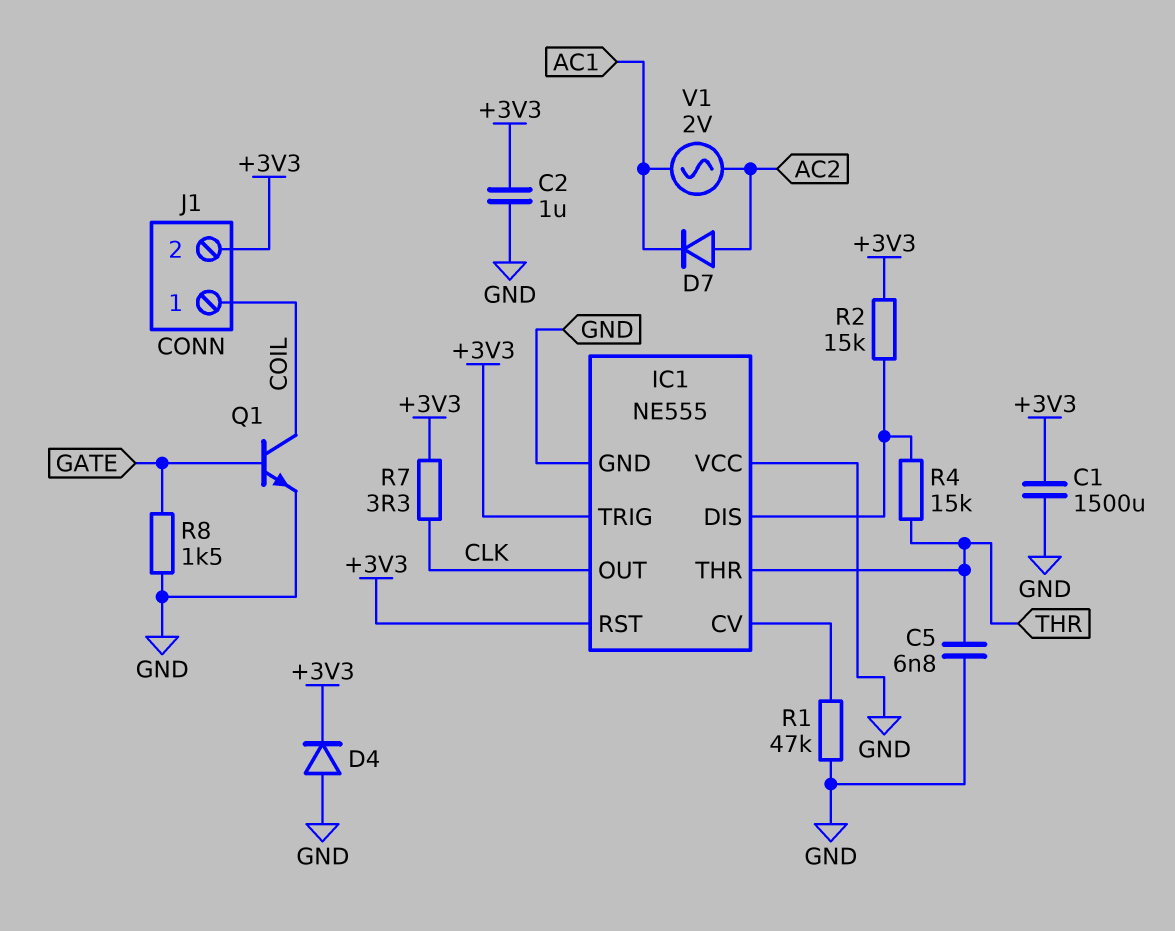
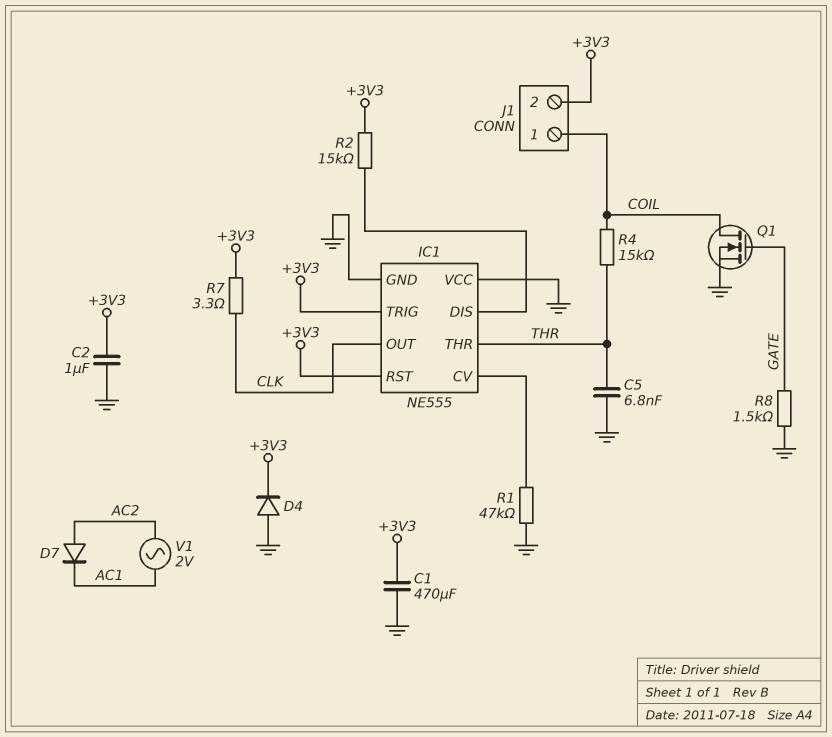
C1: 1500uF (+3V3, GND) -> 470uF (+3V3, GND)
Q1: NPN (B GATE, C COIL, E GND) -> NMOS (G GATE, D COIL, S GND)
R4: 15k (IC1/DIS, THR) -> 15k (COIL, THR)

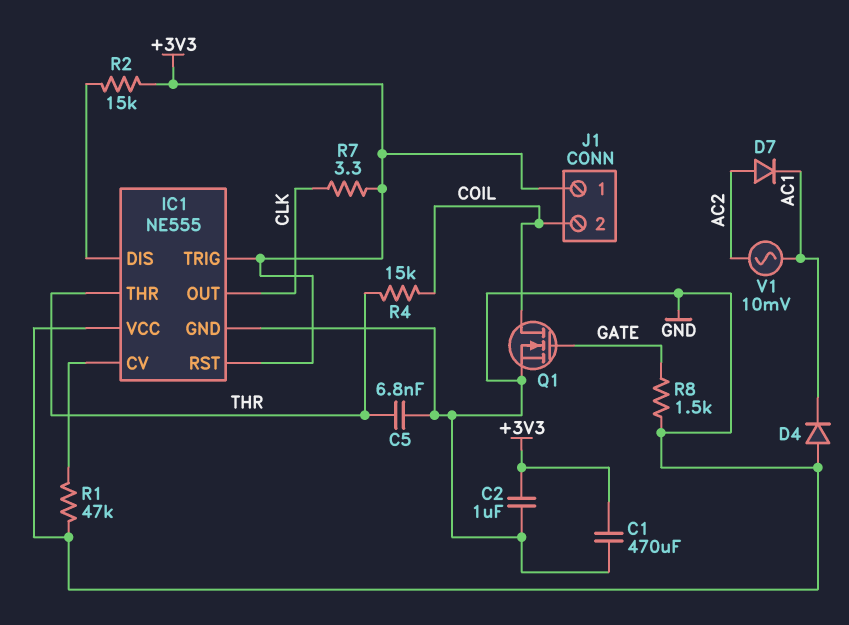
D4: diode (A GND, K +3V3) -> diode (A GND, K AC1)
J1 pin 1: COIL -> +3V3
J1 pin 2: +3V3 -> COIL
V1: AC 2V (AC1, AC2) -> AC 10mV (AC1, AC2)

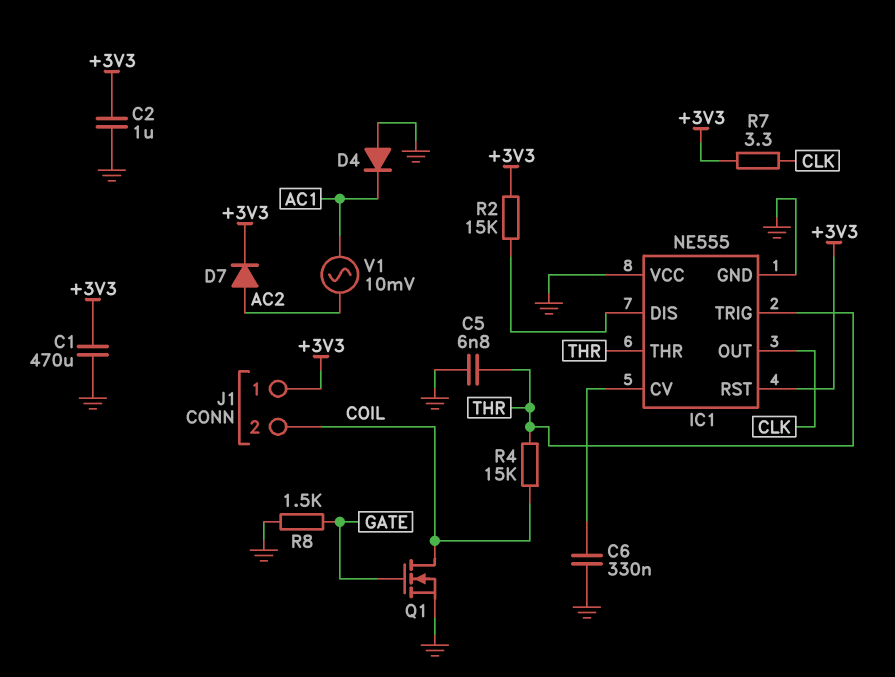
C6: none -> 330nF (GND, IC1/CV)
D7: diode (A AC2, K AC1) -> diode (A AC2, K +3V3)
IC1 pin TRIG: +3V3 -> THR
R1: 47k (GND, IC1/CV) -> none

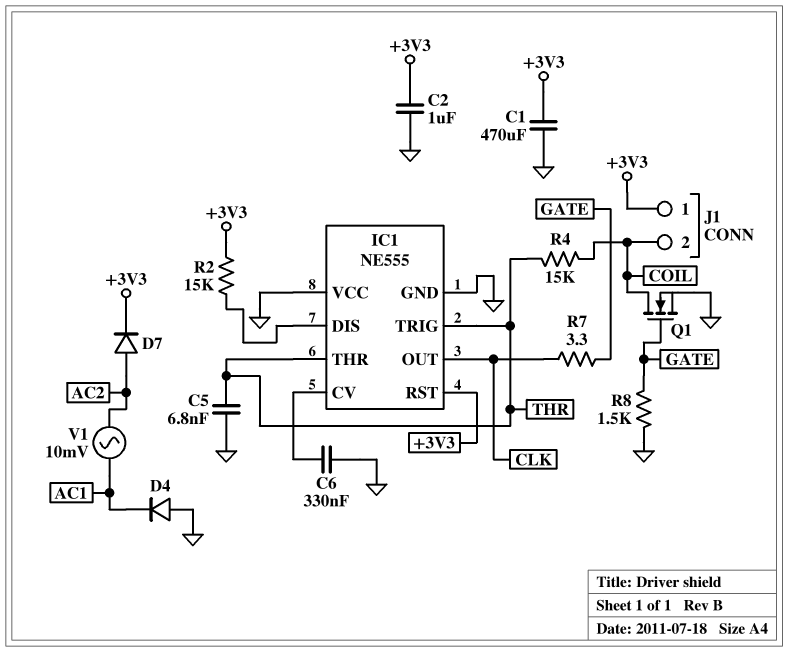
R7: 3.3 (+3V3, CLK) -> 3.3 (CLK, GATE)

